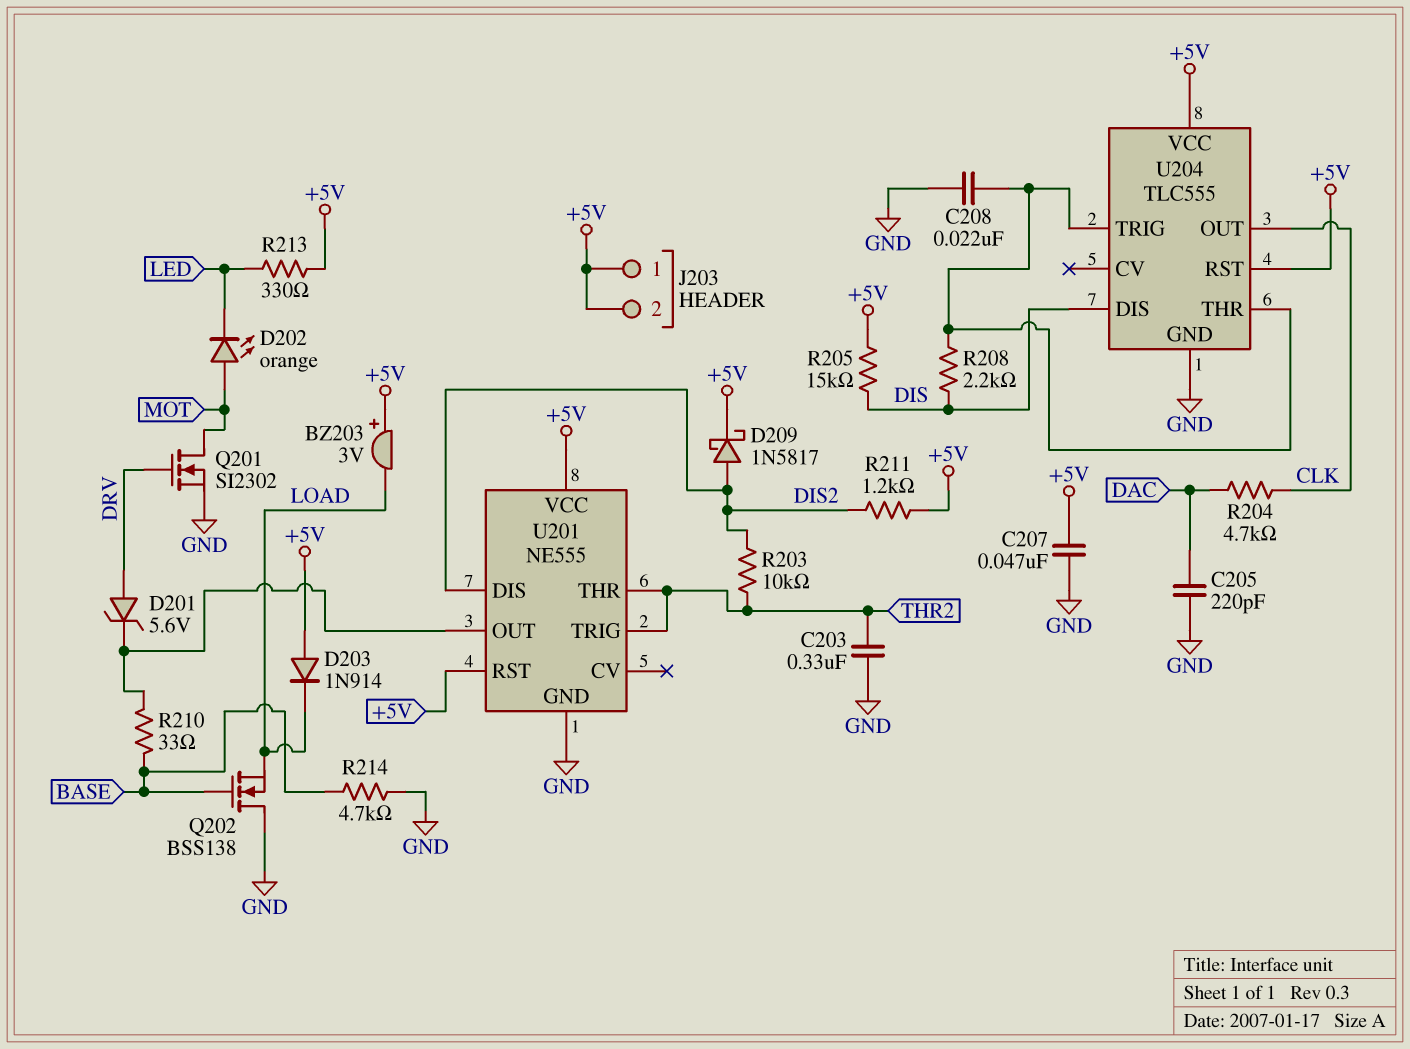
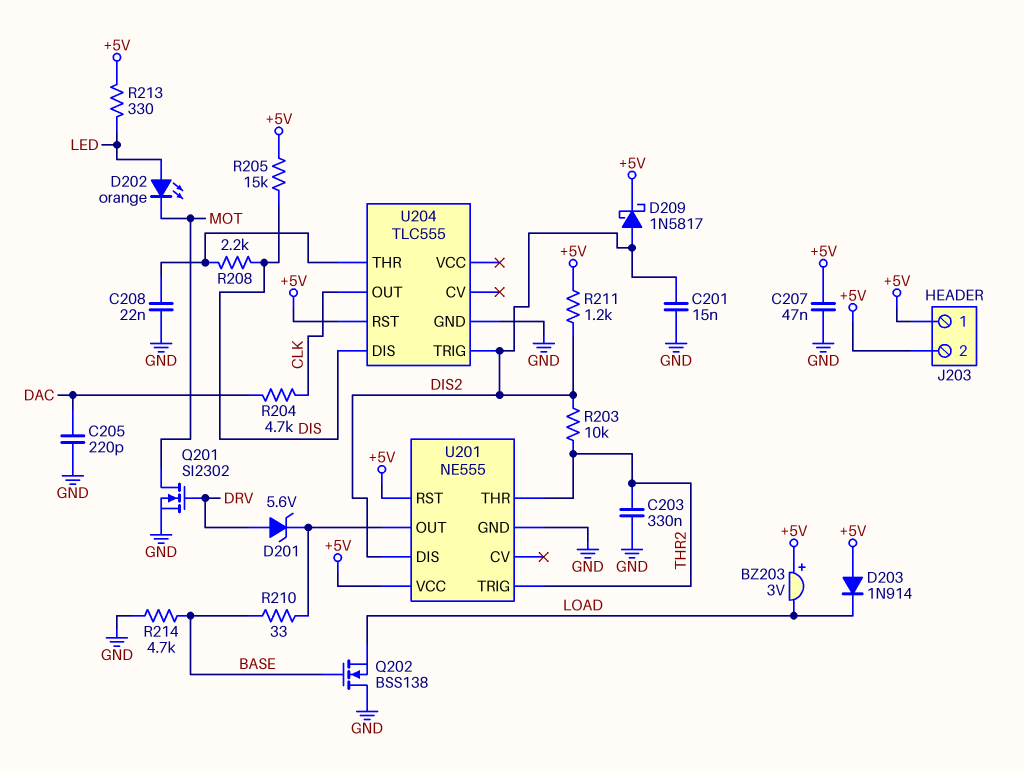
C201: none -> 15nF (DIS2, GND)
D202: LED orange (A MOT, K LED) -> LED orange (A LED, K MOT)
U204 pin TRIG: U204/THR -> DIS2
U204 pin VCC: +5V -> none

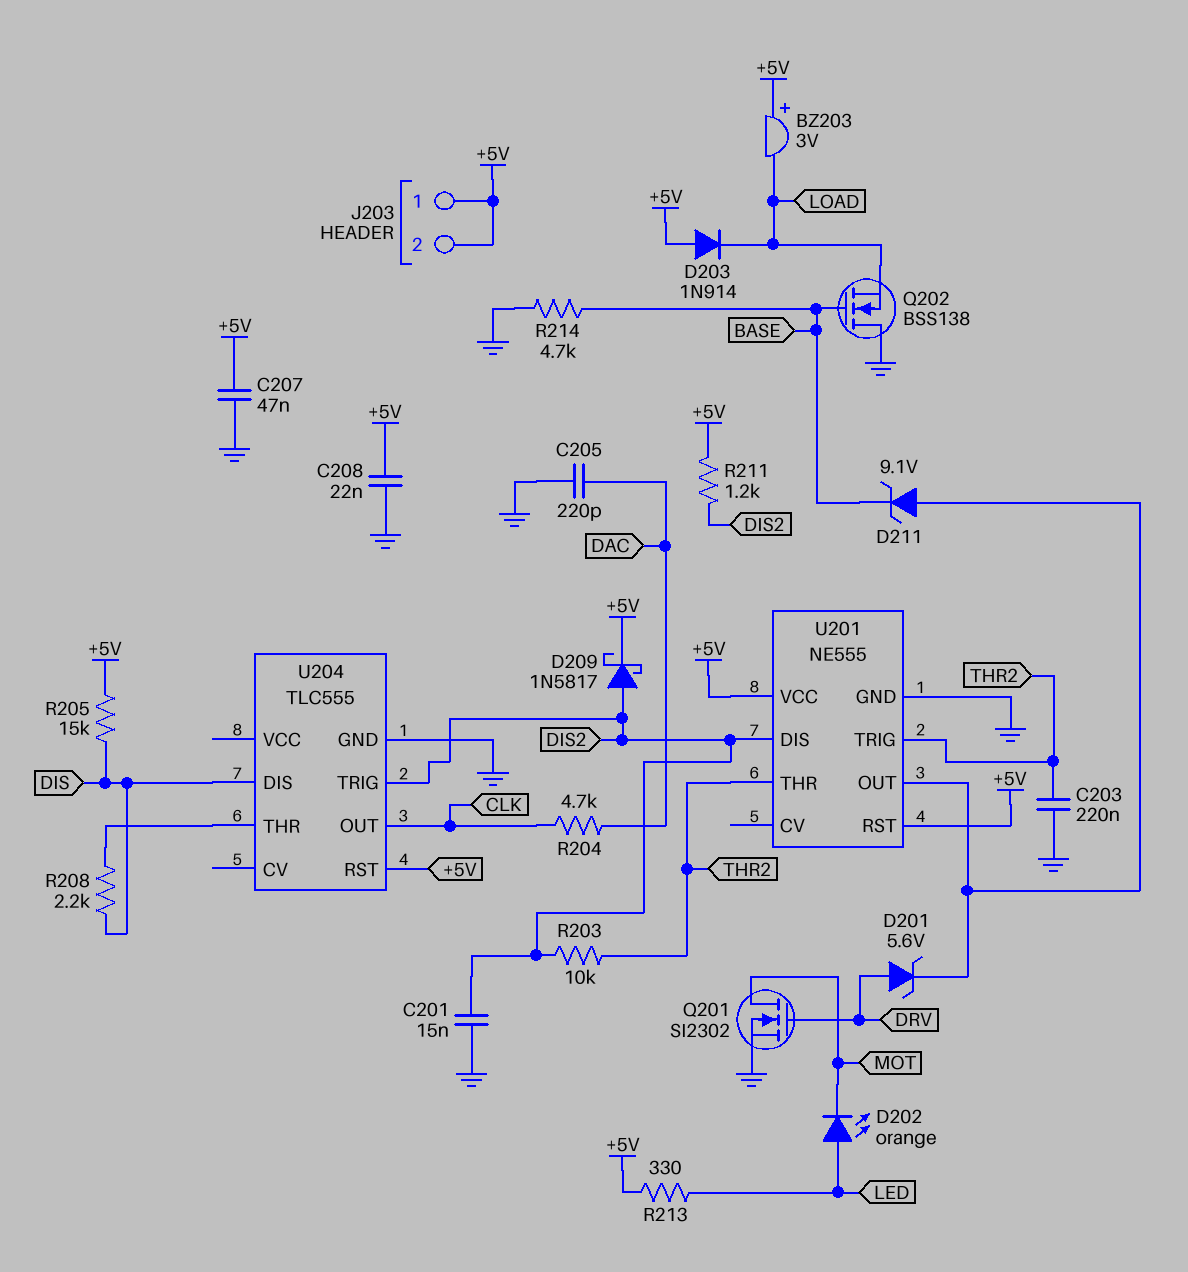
C203: 330nF (GND, THR2) -> 220nF (GND, THR2)
C208: 22nF (GND, U204/THR) -> 22nF (+5V, GND)
D211: none -> zener 9.1V (A U201/OUT, K BASE)
R210: 33 (BASE, U201/OUT) -> none

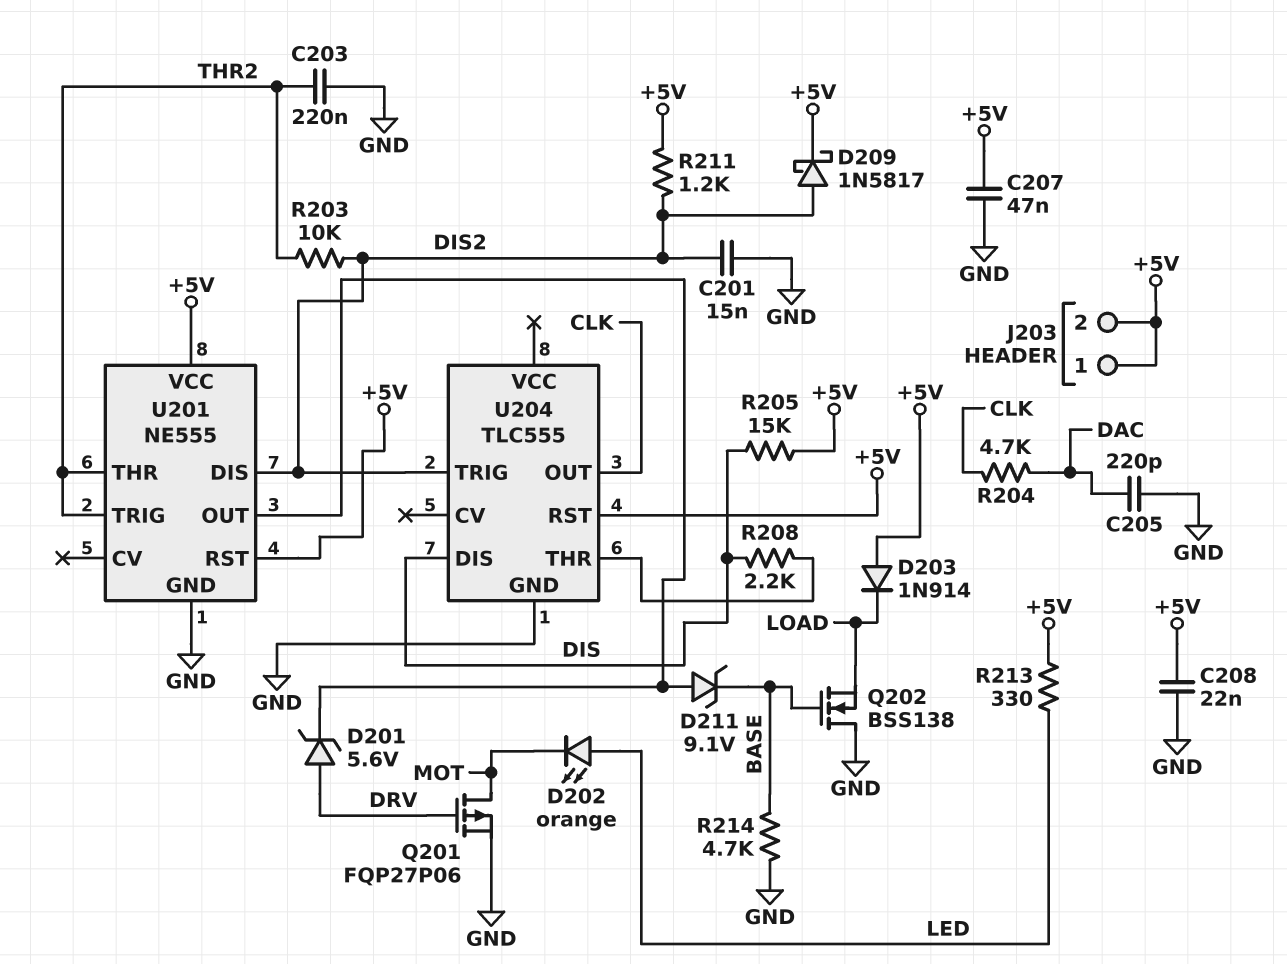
BZ203: buzzer 3V (plus +5V, minus LOAD) -> none
Q201: NMOS SI2302 (G DRV, D MOT, S GND) -> PMOS FQP27P06 (G DRV, D MOT, S GND)

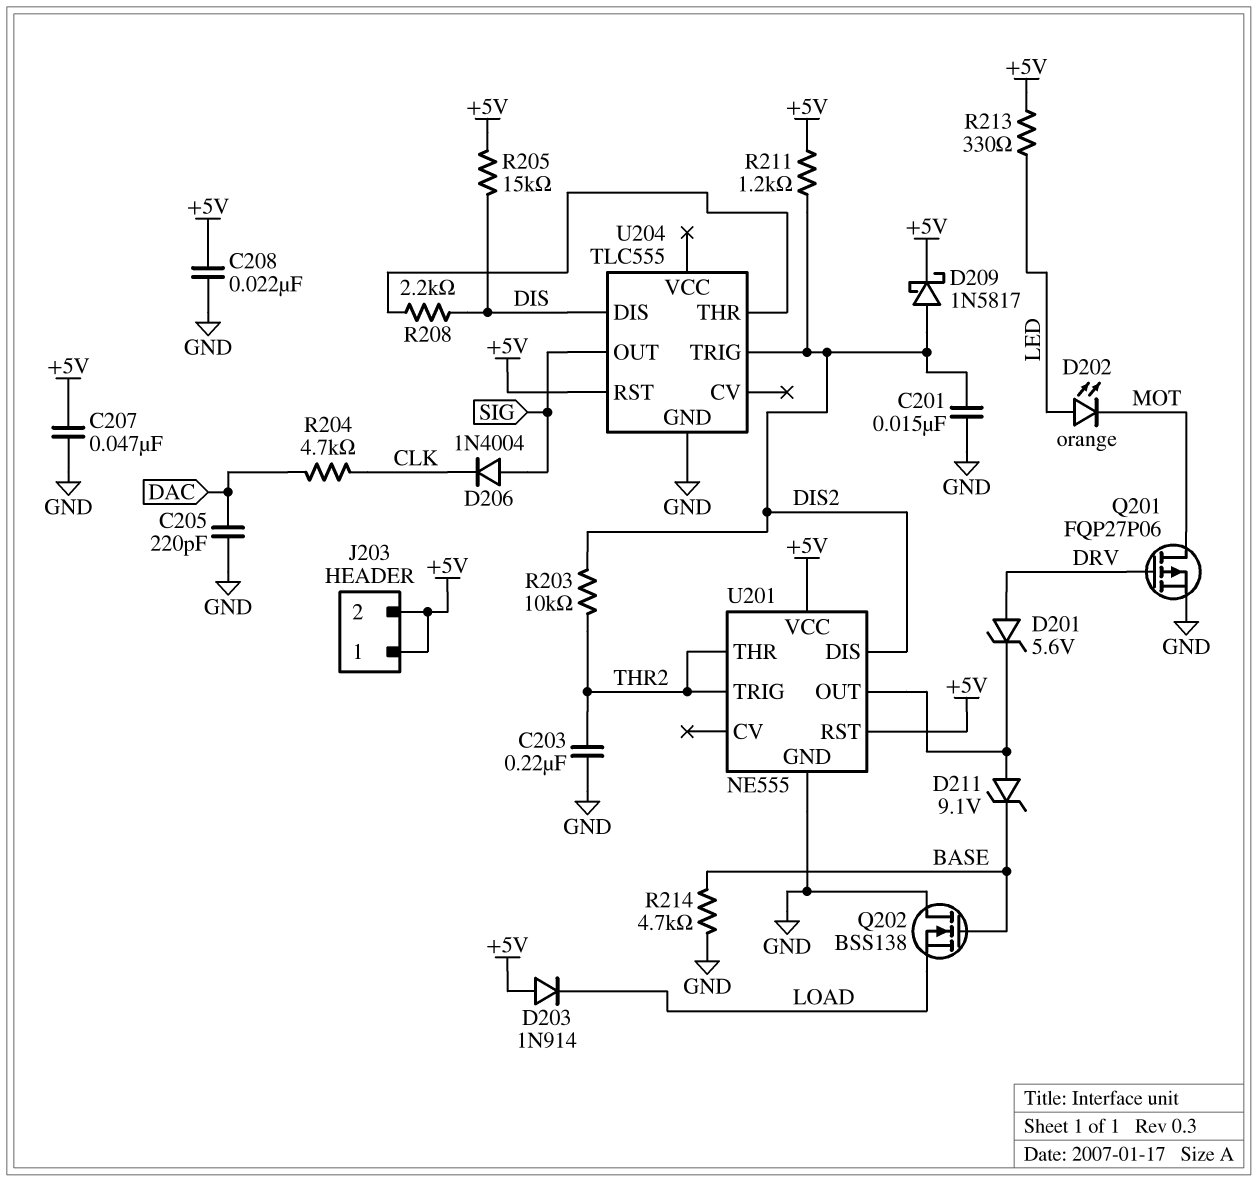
D206: none -> diode 1N4004 (A SIG, K CLK)
U204 pin OUT: CLK -> SIG

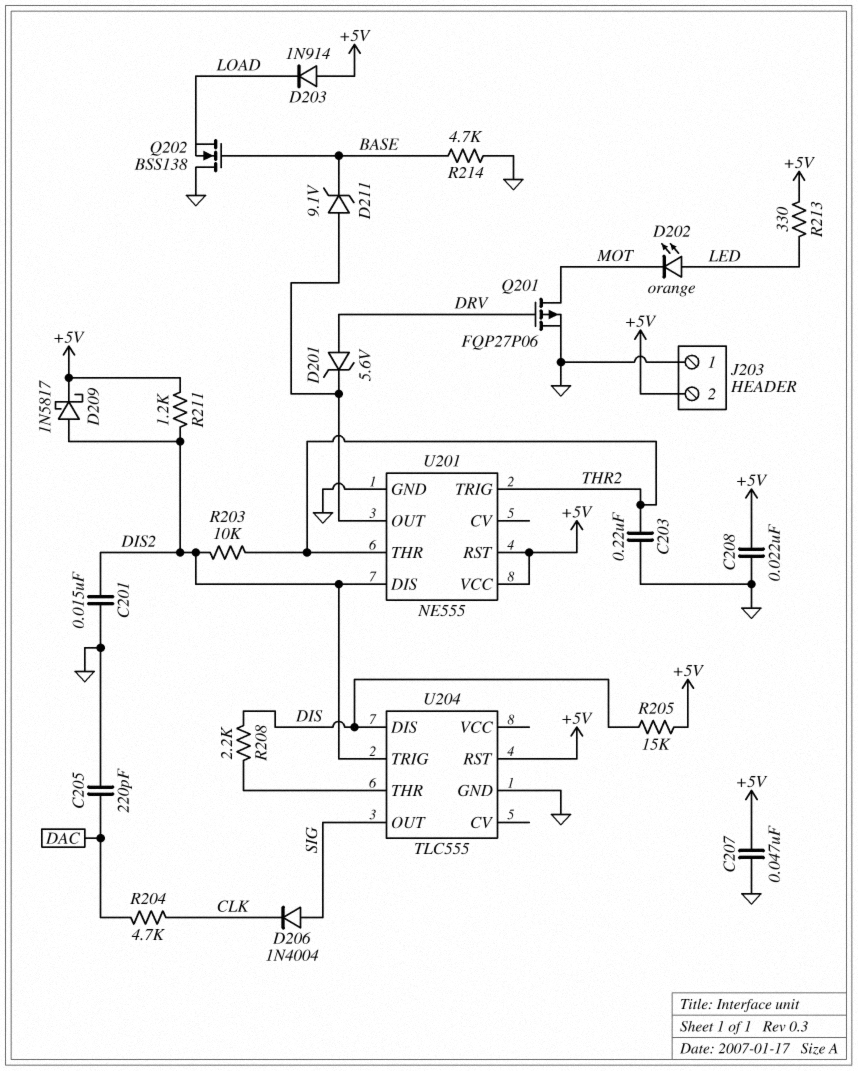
J203 pin 1: +5V -> GND

